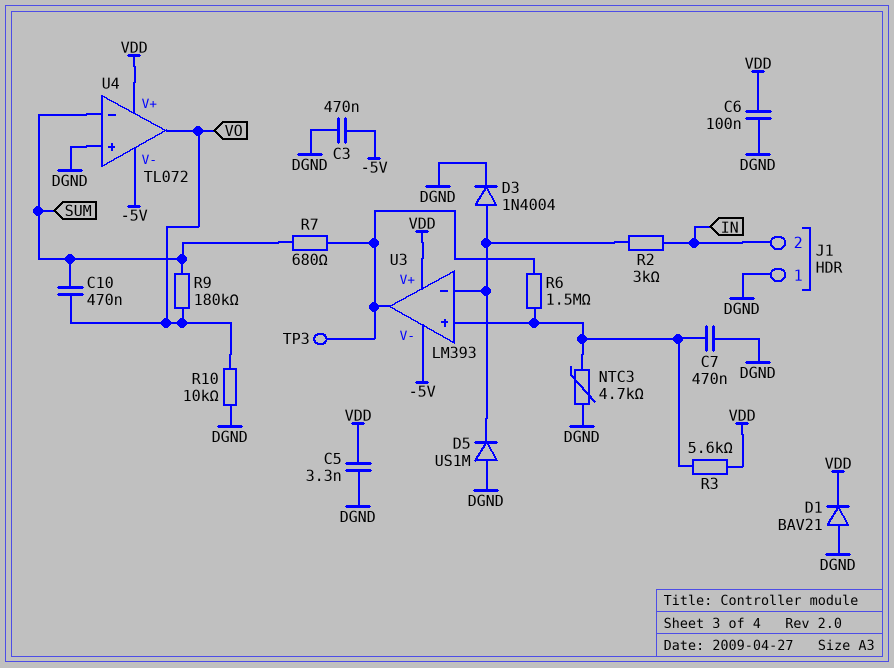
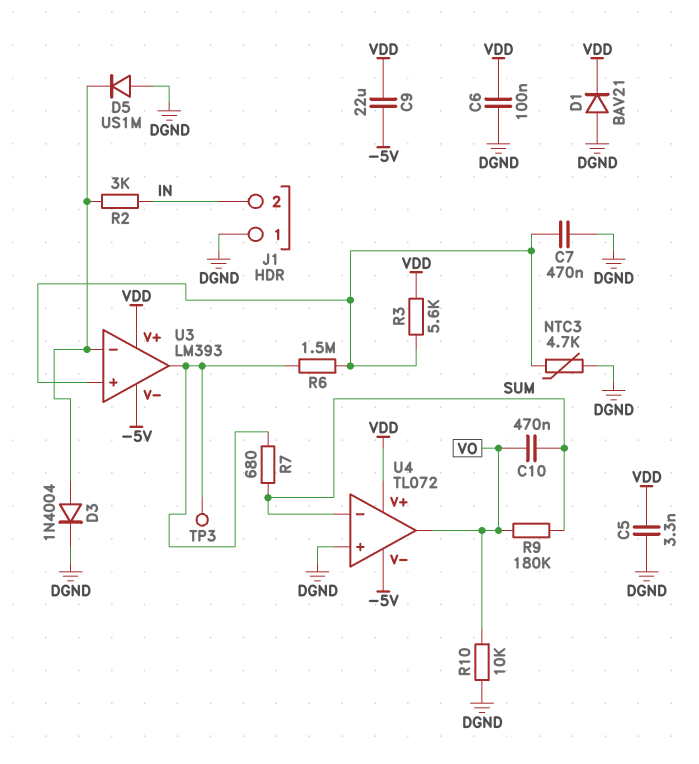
C3: 470nF (-5V, DGND) -> none
C9: none -> 22uF (-5V, VDD)

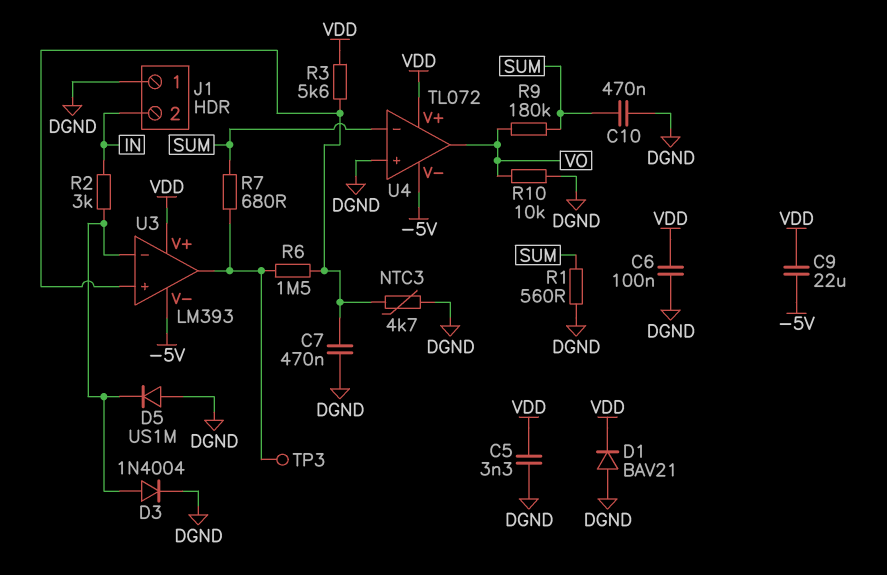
C10: 470nF (SUM, VO) -> 470nF (DGND, SUM)
R1: none -> 560 (DGND, SUM)

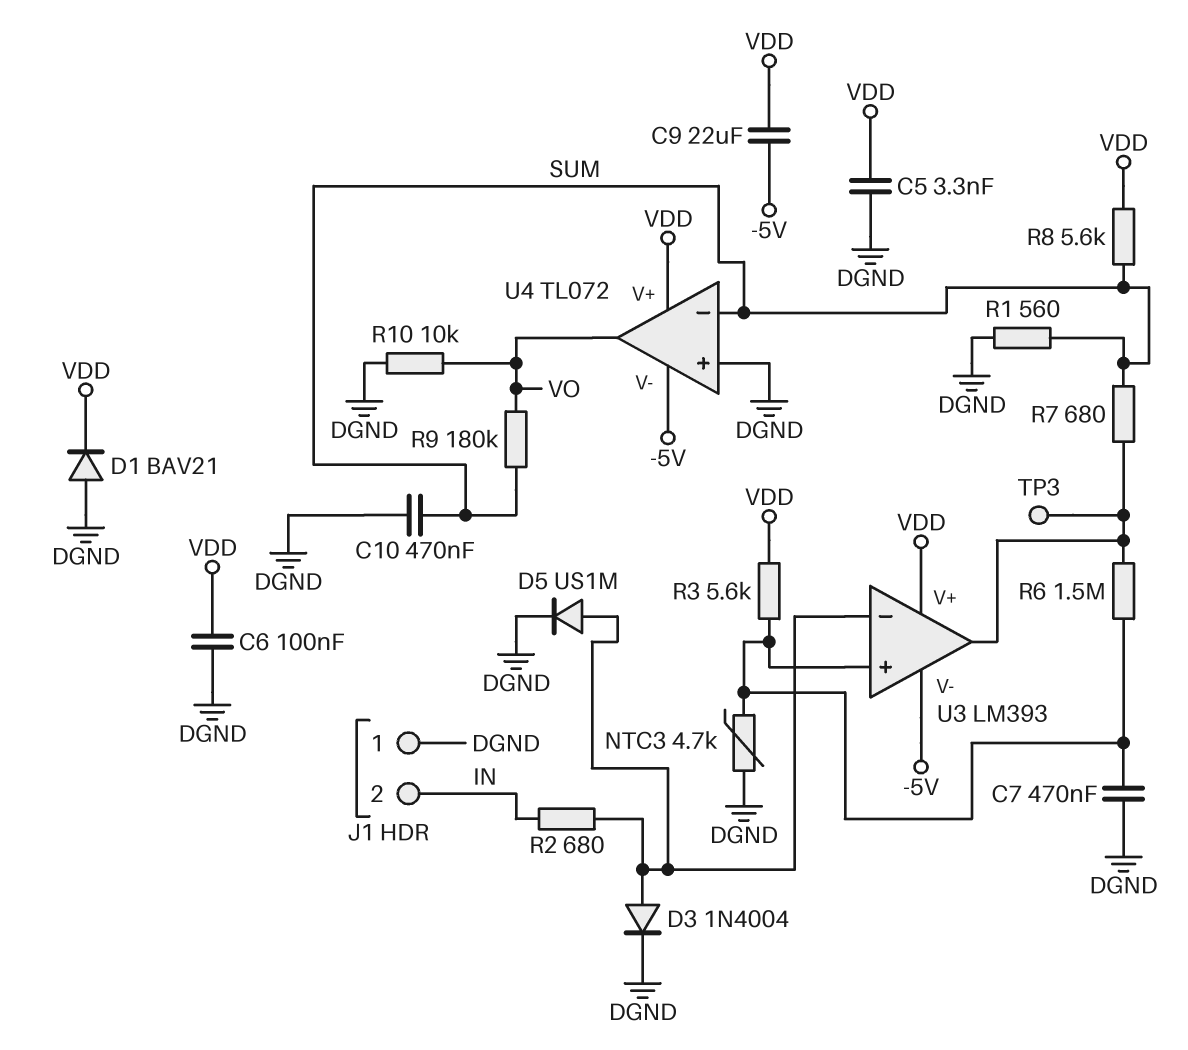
D5: diode US1M (A DGND, K U3/in-) -> diode US1M (A U3/in-, K DGND)
R2: 3k (IN, U3/in-) -> 680 (IN, U3/in-)
R8: none -> 5.6k (SUM, VDD)

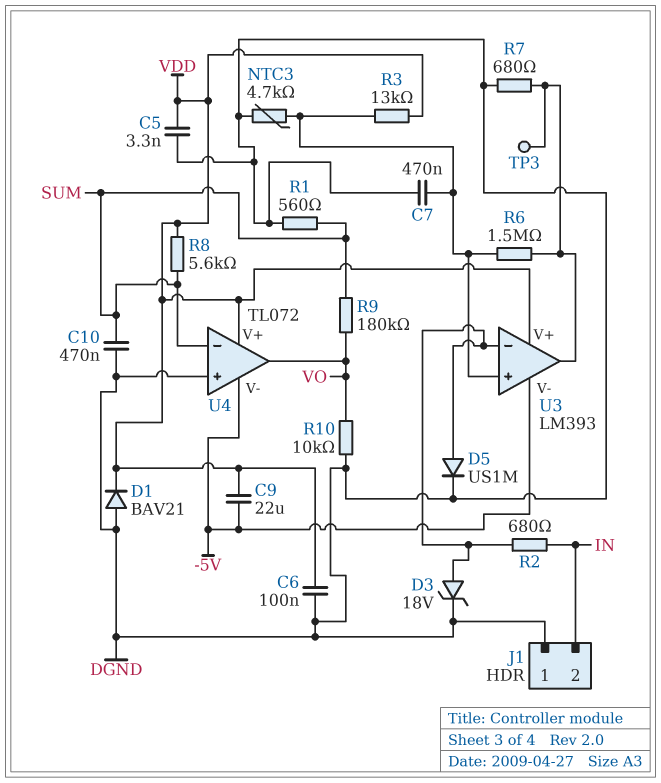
D3: diode 1N4004 (A U3/in-, K DGND) -> zener 18V (A U3/in-, K DGND)
R3: 5.6k (U3/in+, VDD) -> 13k (U3/in+, VDD)
R7: 680 (SUM, U3/out) -> 680 (DGND, U3/out)

